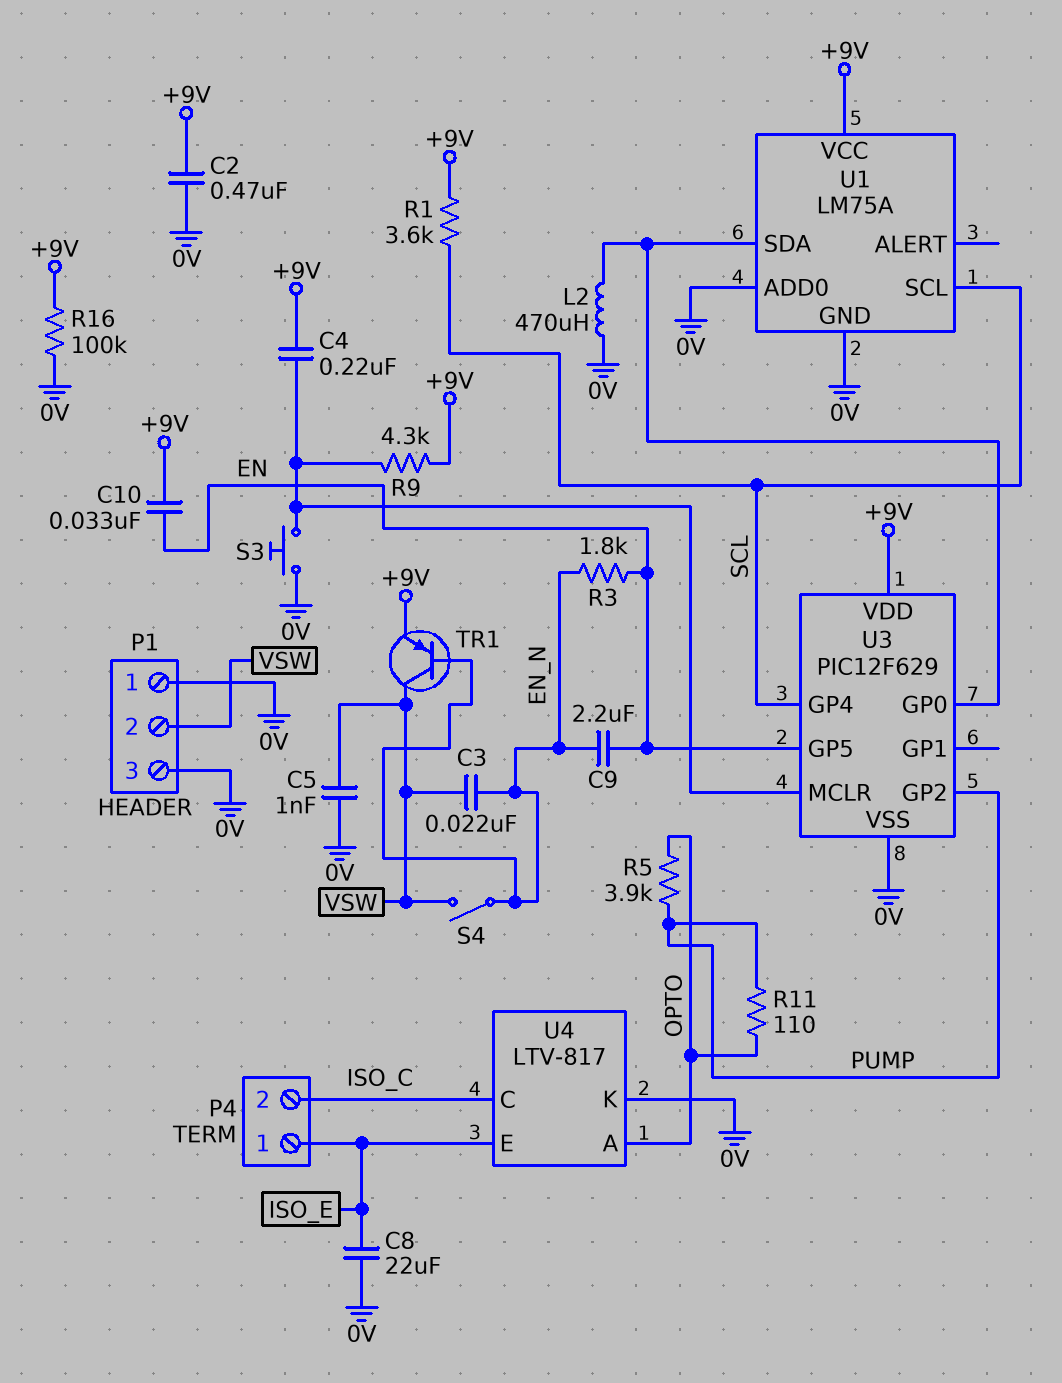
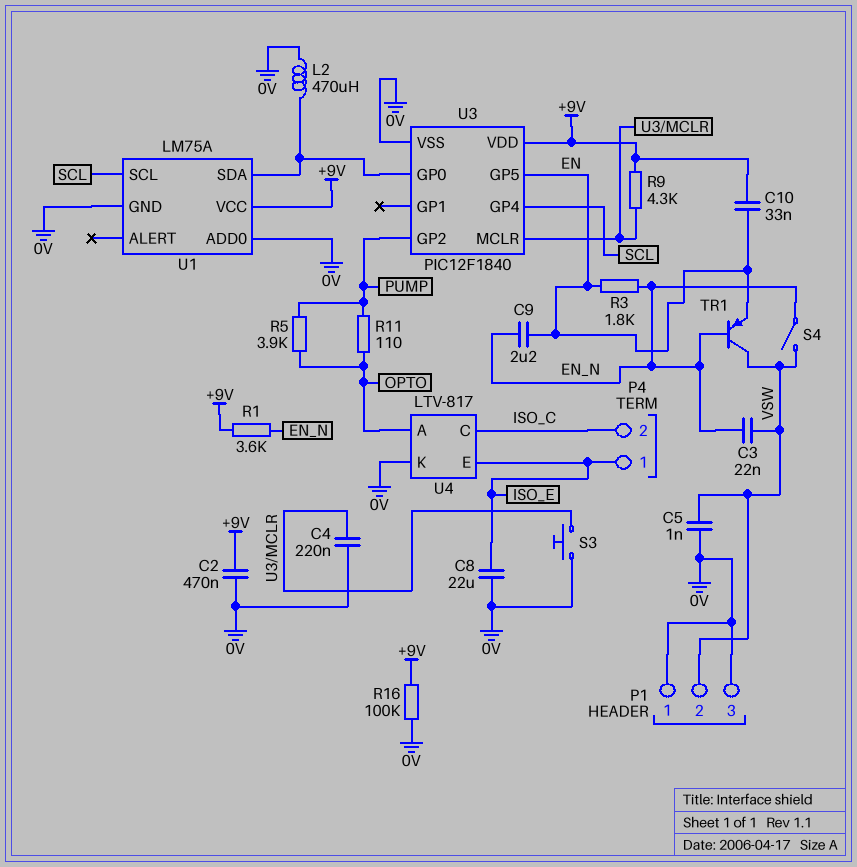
C4: 220nF (+9V, U3/MCLR) -> 220nF (0V, U3/MCLR)
R1: 3.6k (+9V, SCL) -> 3.6k (+9V, EN_N)
TR1: PNP (B EN_N, C VSW, E +9V) -> PNP (B EN_N, C VSW, E EN)
U3: PIC12F629 -> PIC12F1840

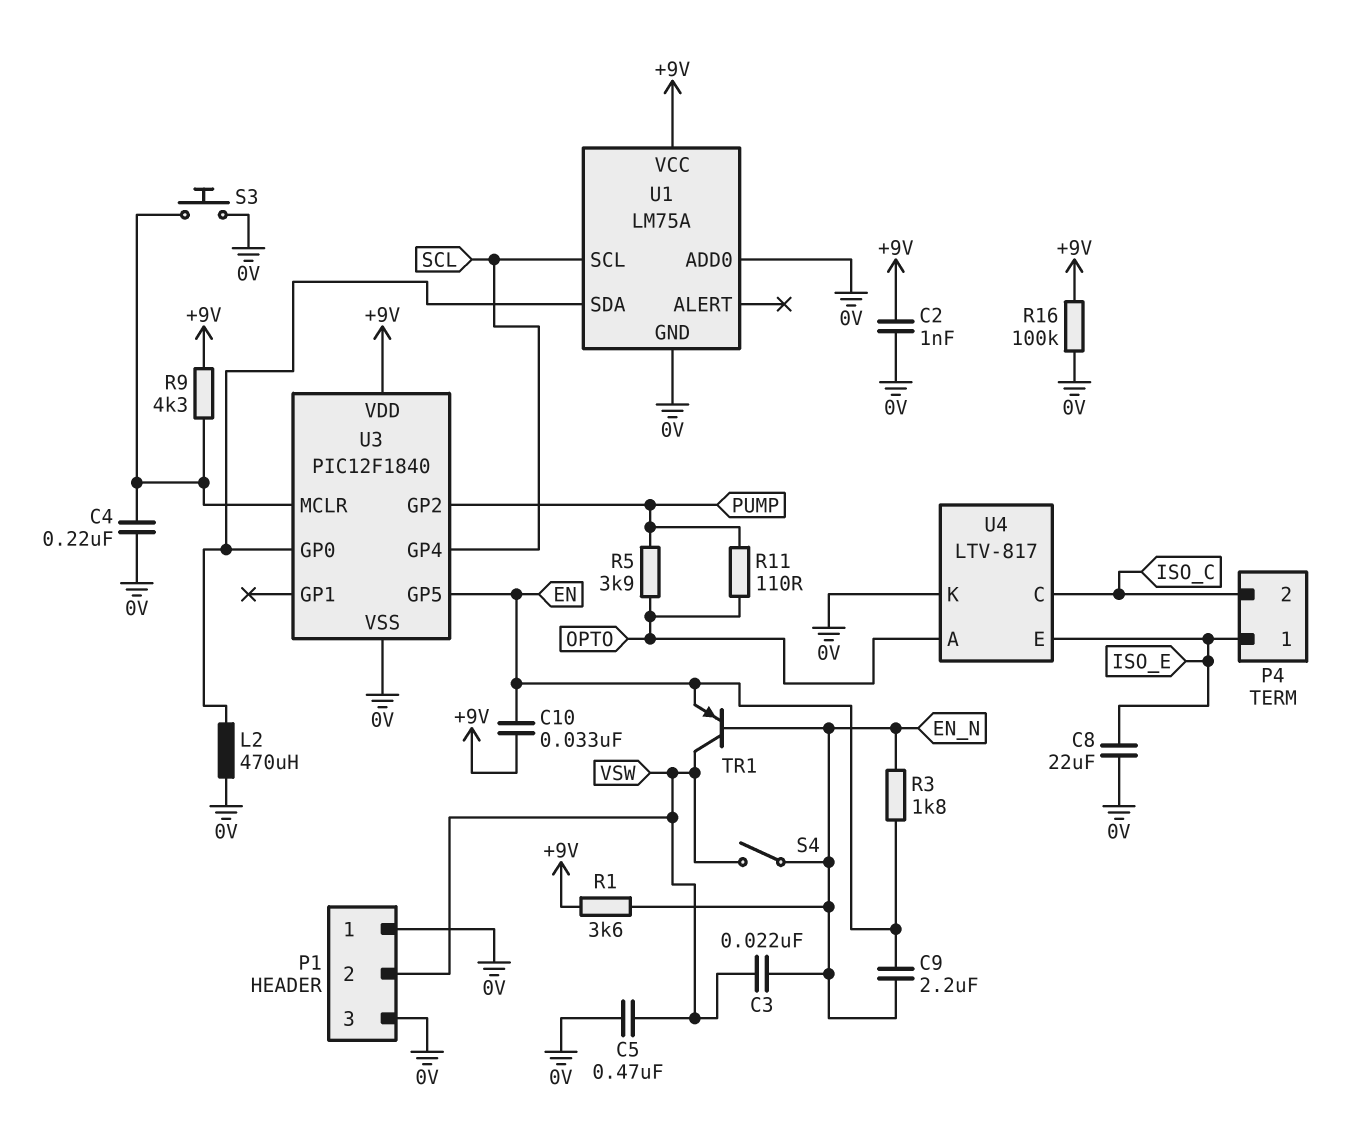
C2: 470nF (+9V, 0V) -> 1nF (+9V, 0V)
C5: 1nF (0V, VSW) -> 470nF (0V, VSW)

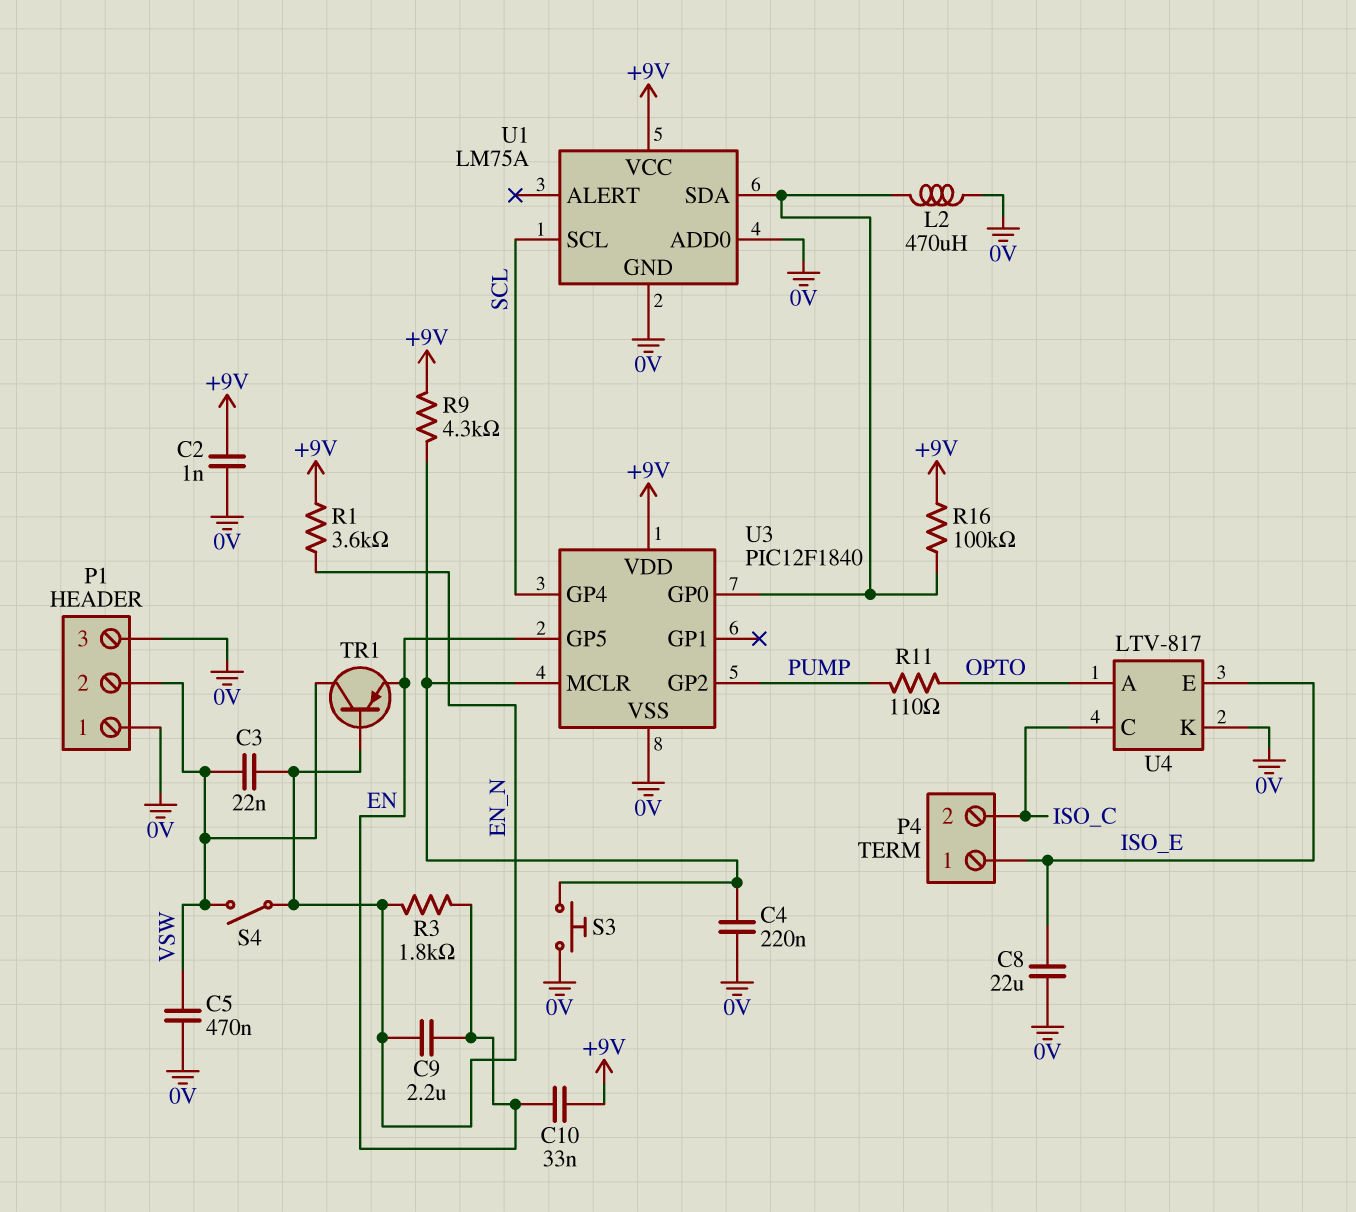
R5: 3.9k (OPTO, PUMP) -> none
R16: 100k (+9V, 0V) -> 100k (+9V, U1/SDA)

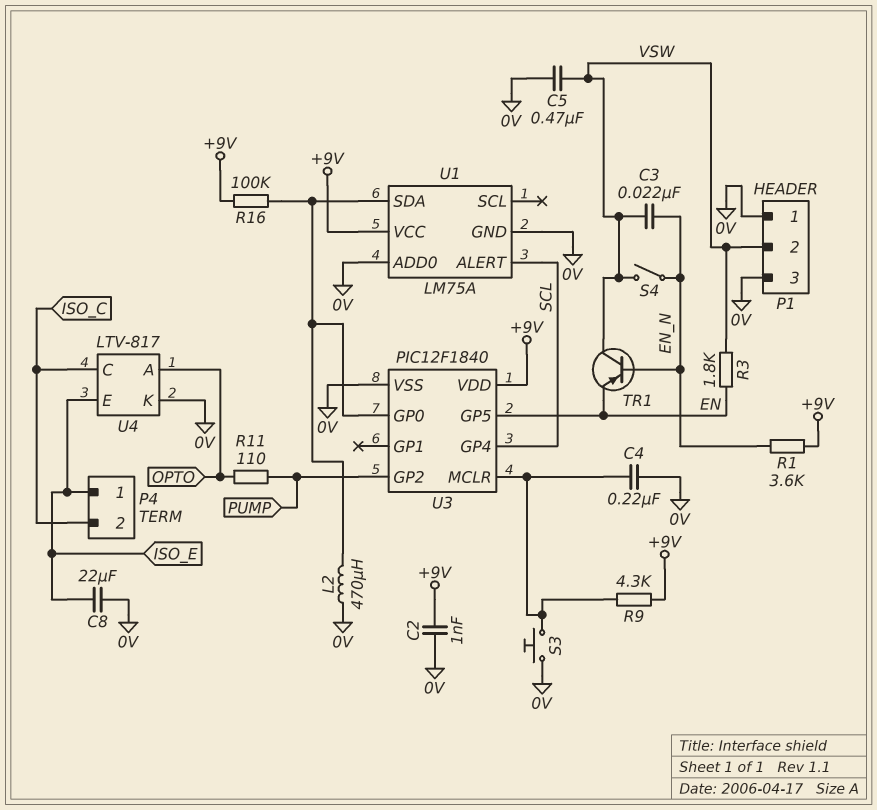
C9: 2.2uF (EN, EN_N) -> none
C10: 33nF (+9V, EN) -> none
R3: 1.8k (EN, EN_N) -> 1.8k (EN, VSW)
U1 pin ALERT: none -> SCL
U1 pin SCL: SCL -> none

